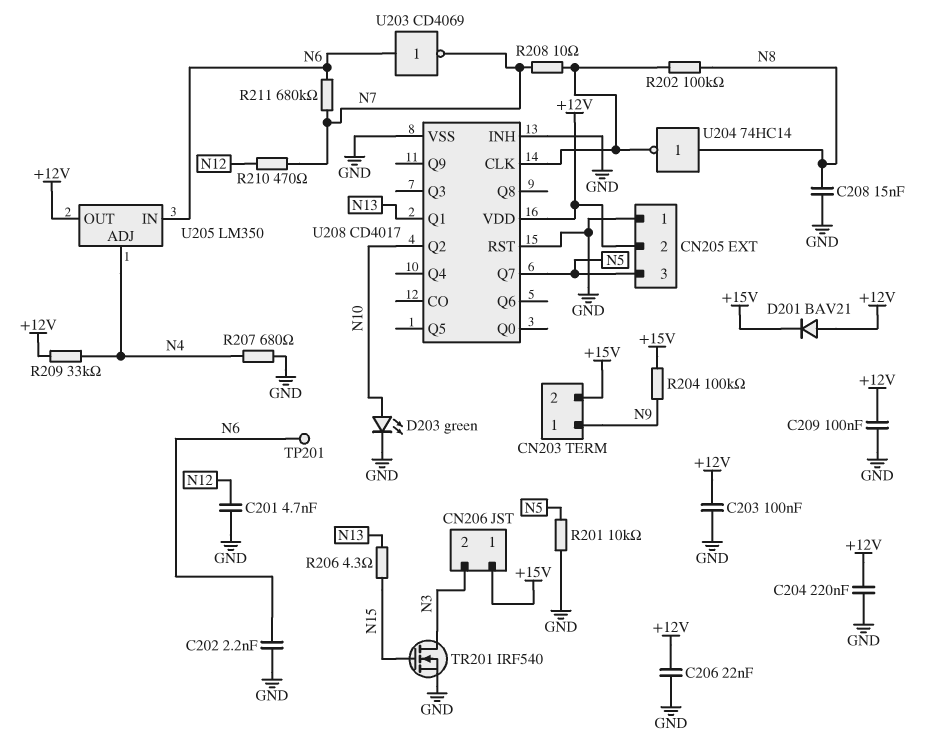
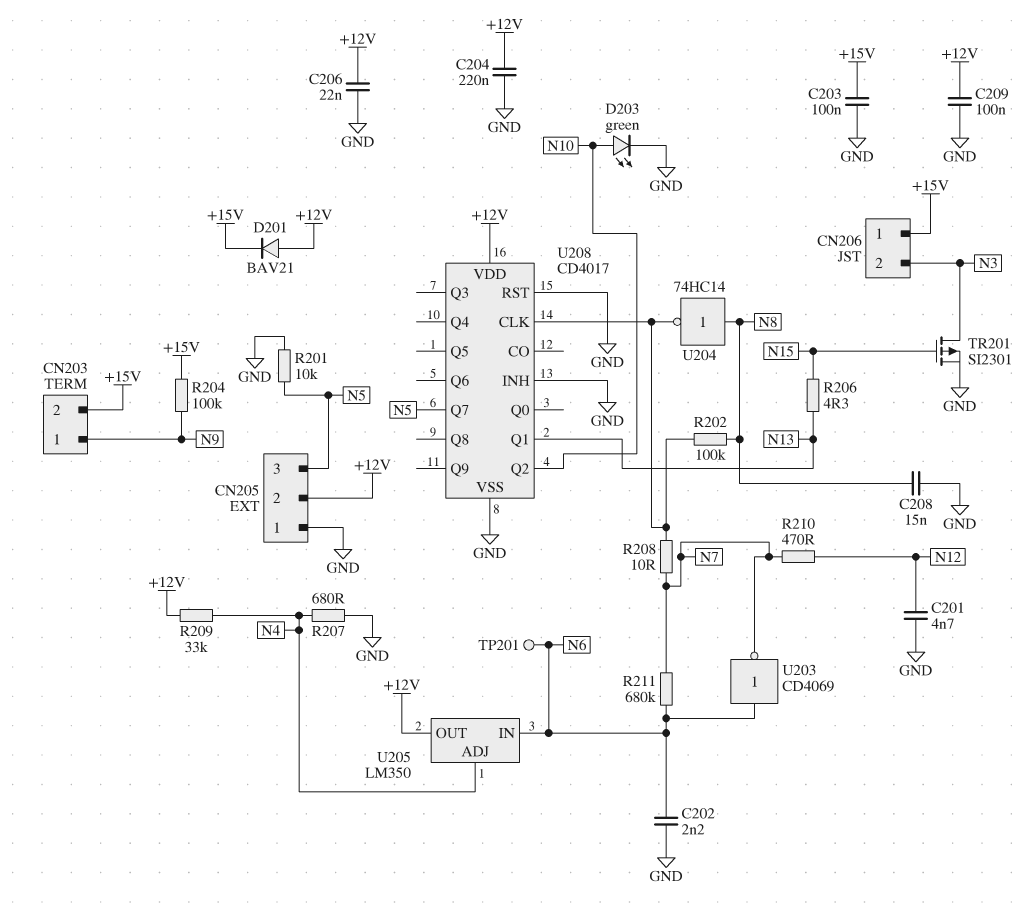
C203: 100nF (+12V, GND) -> 100nF (+15V, GND)
TR201: NMOS IRF540 (G N15, D N3, S GND) -> PMOS SI2301 (G N15, D N3, S GND)

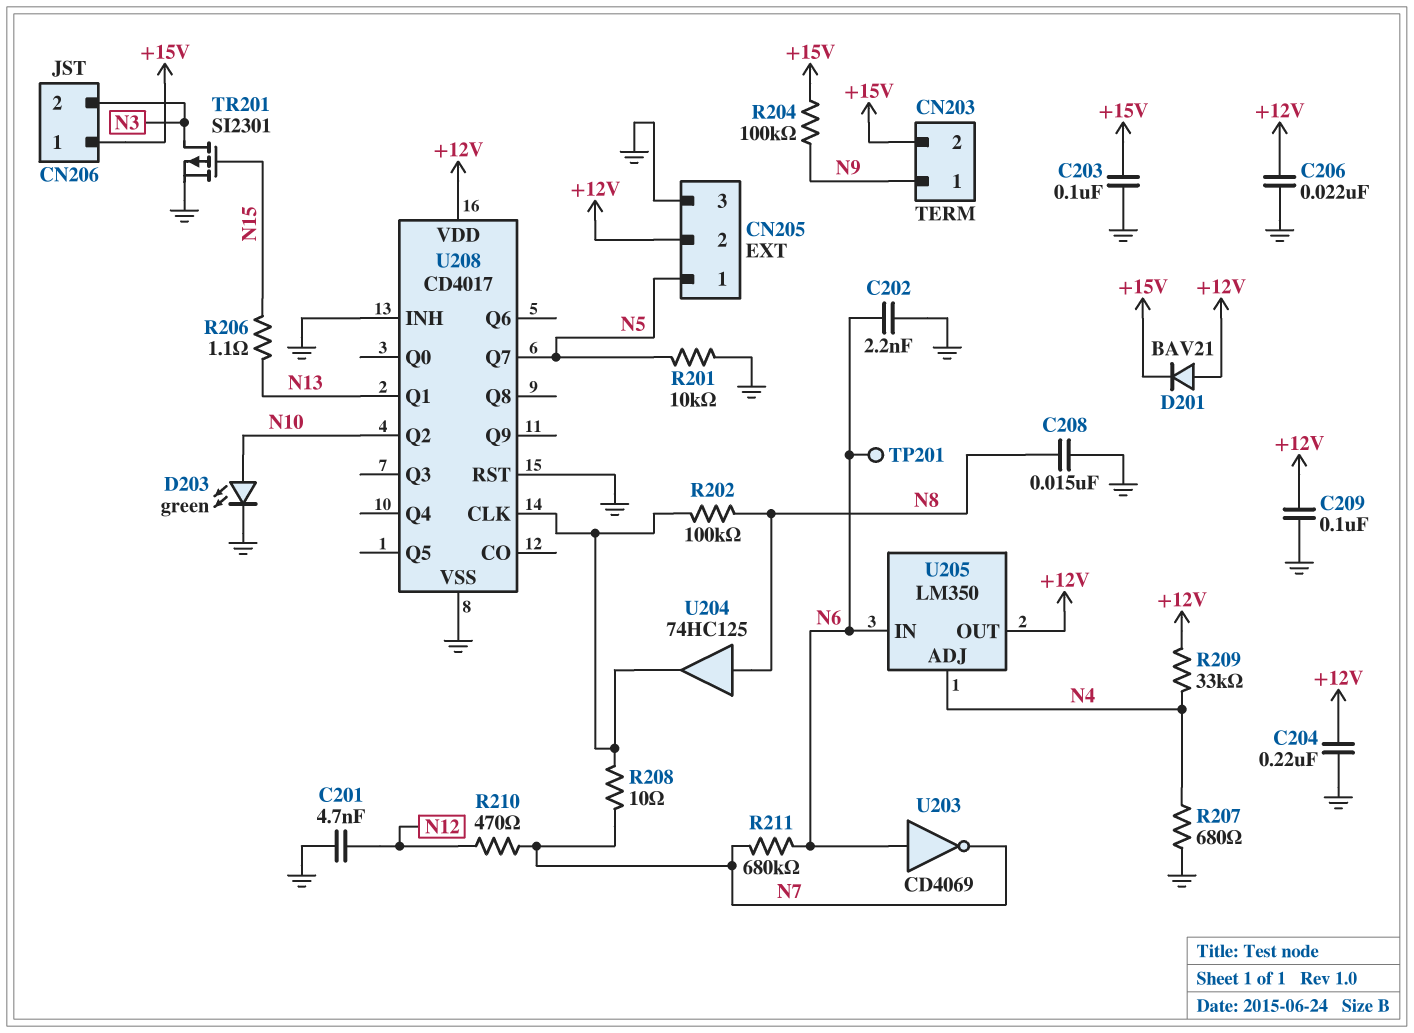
CN205 pin 1: GND -> N5
CN205 pin 3: N5 -> GND
R206: 4.3 (N13, N15) -> 1.1 (N13, N15)
U204: NOT 74HC14 (in N8, out U208/CLK) -> buffer 74HC125 (in N8, out U208/CLK)

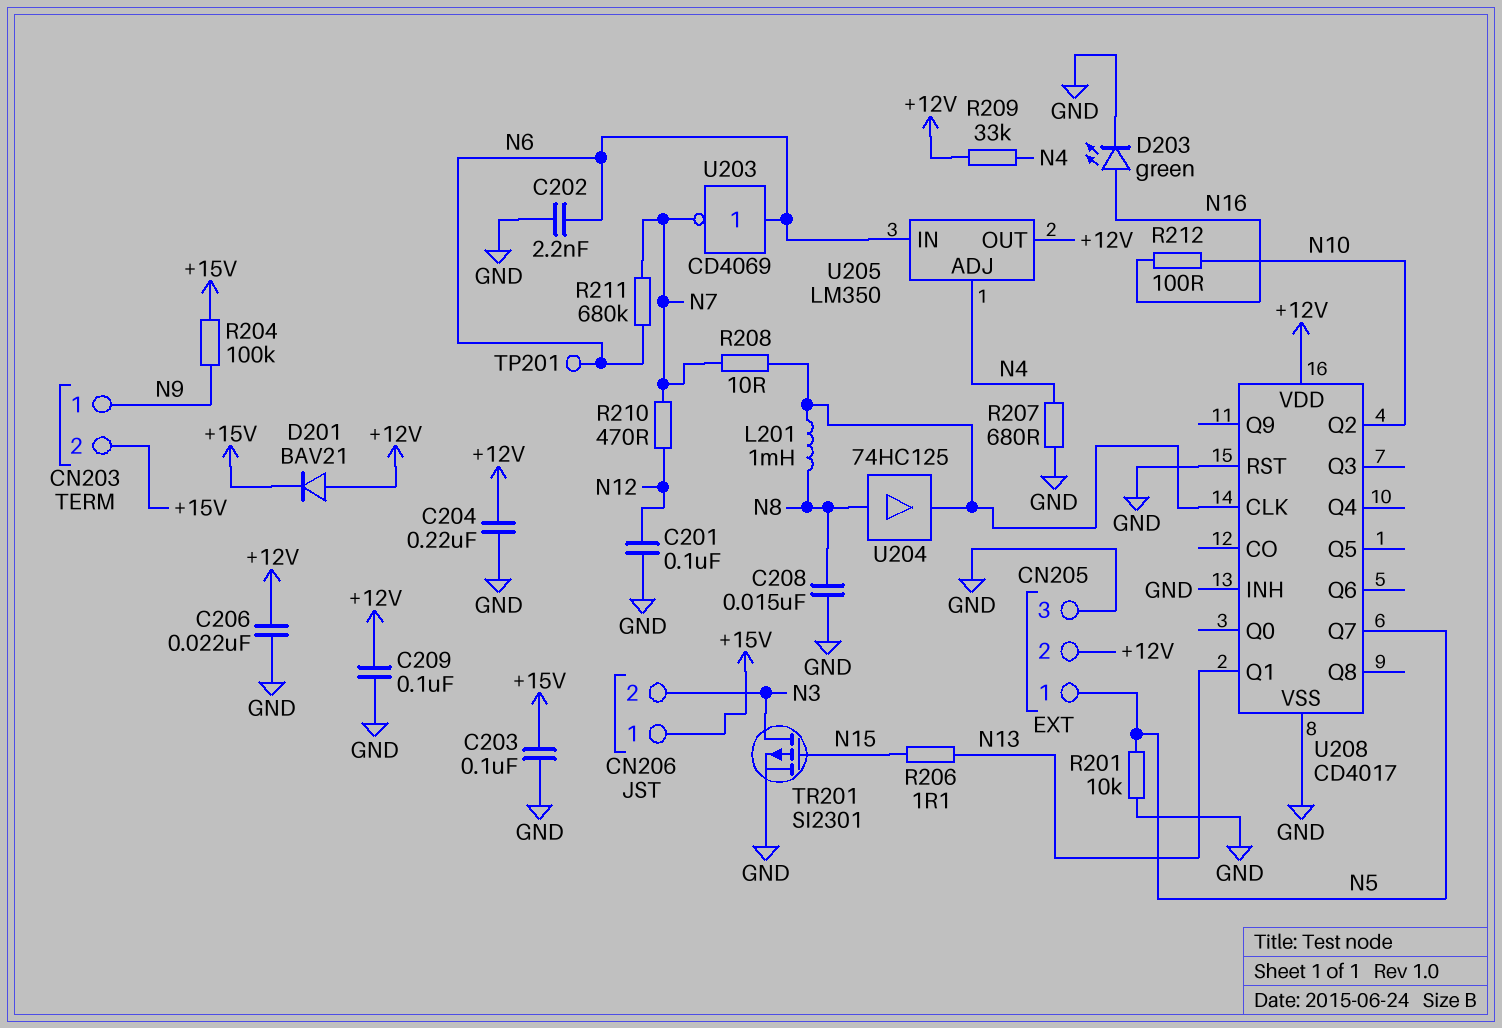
C201: 4.7nF (GND, N12) -> 100nF (GND, N12)
D203: LED green (A N10, K GND) -> LED green (A N16, K GND)
L201: none -> 1mH (N8, U208/CLK)
R202: 100k (N8, U208/CLK) -> none
R212: none -> 100 (N10, N16)

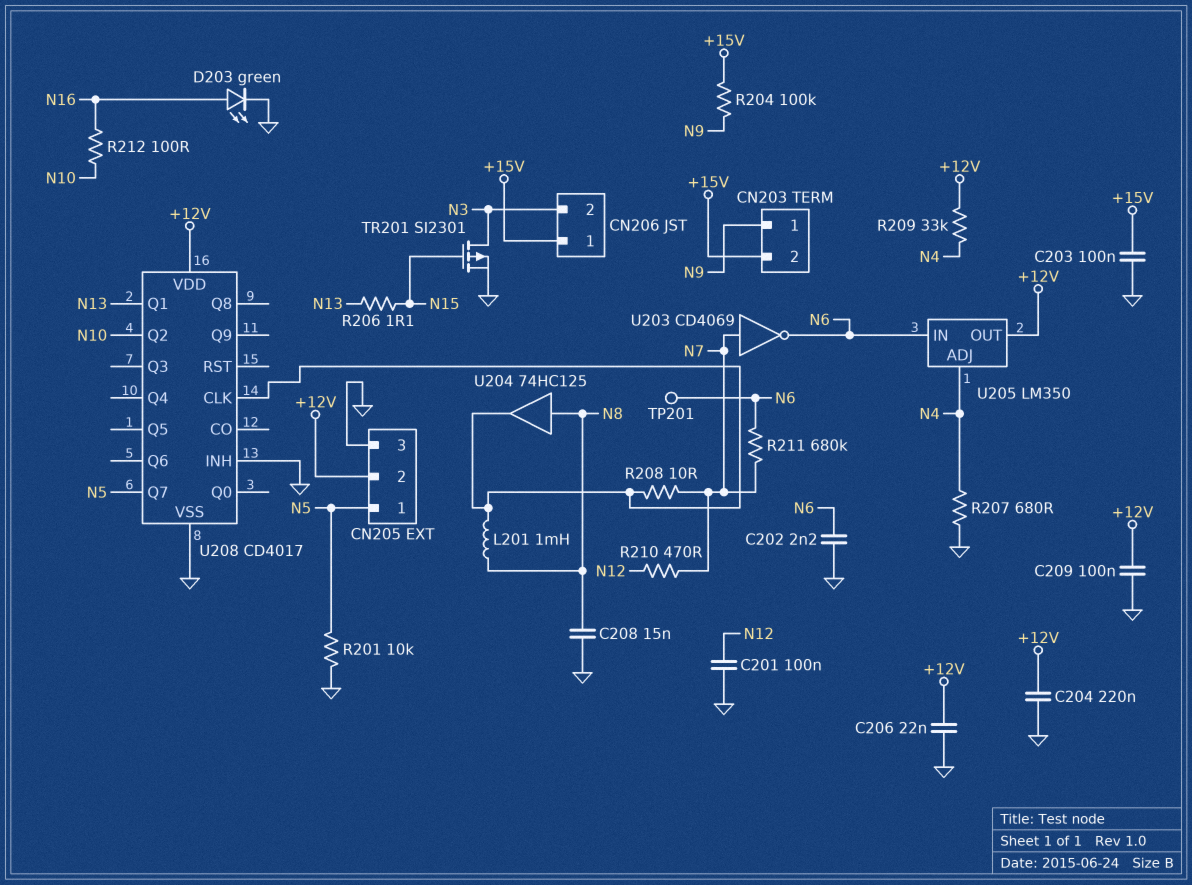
D201: diode BAV21 (A +12V, K +15V) -> none
U203: NOT CD4069 (in N6, out N7) -> NOT CD4069 (in N7, out N6)
U208 pin RST: GND -> none

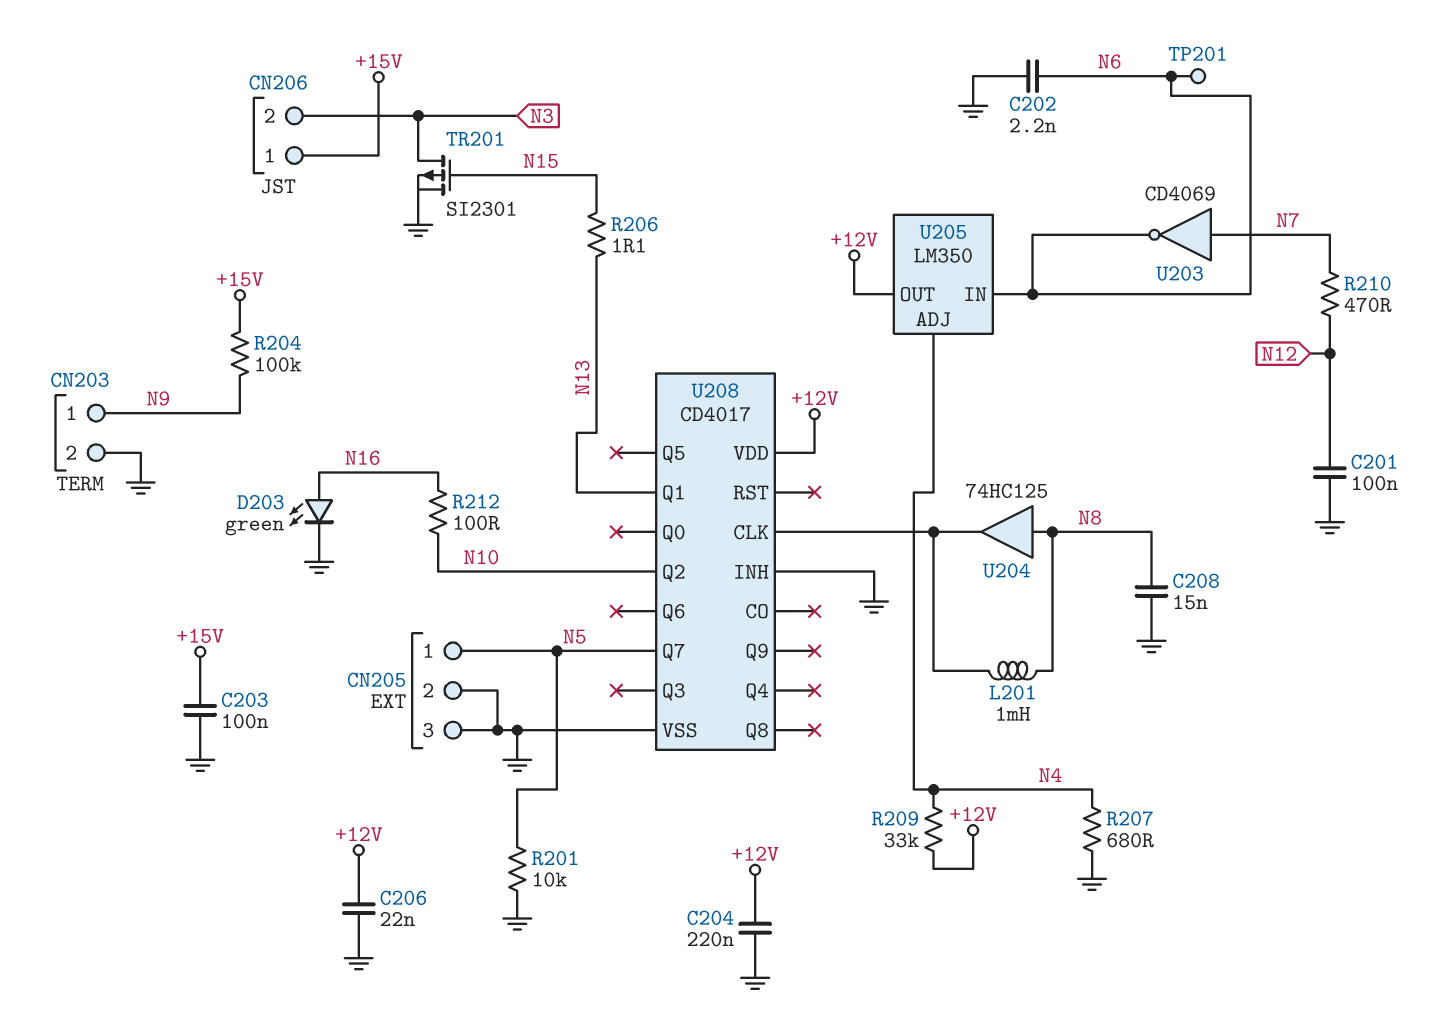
C209: 100nF (+12V, GND) -> none
CN203 pin 2: +15V -> GND
CN205 pin 2: +12V -> GND
R208: 10 (N7, U208/CLK) -> none
R211: 680k (N6, N7) -> none

